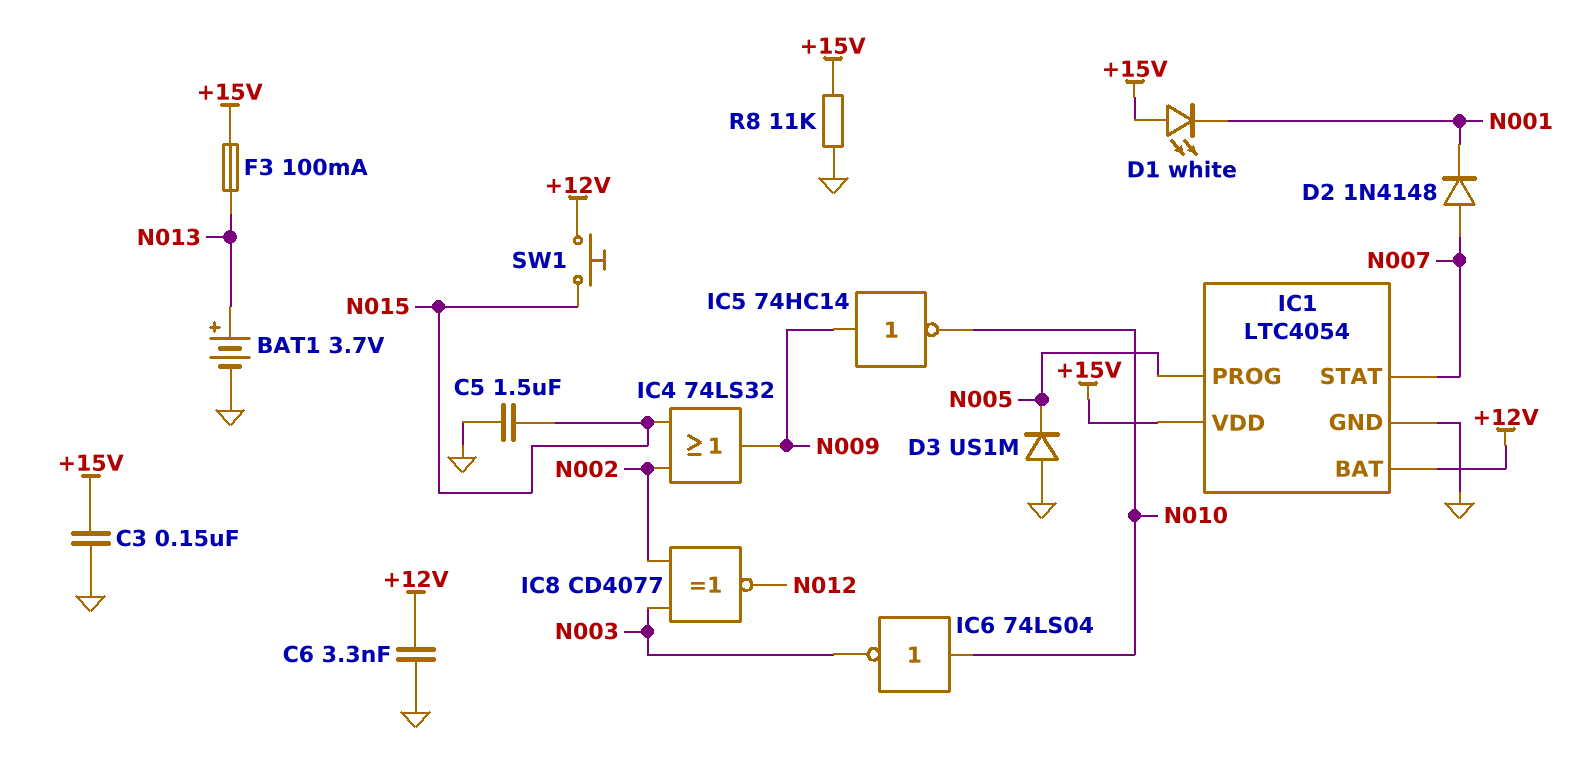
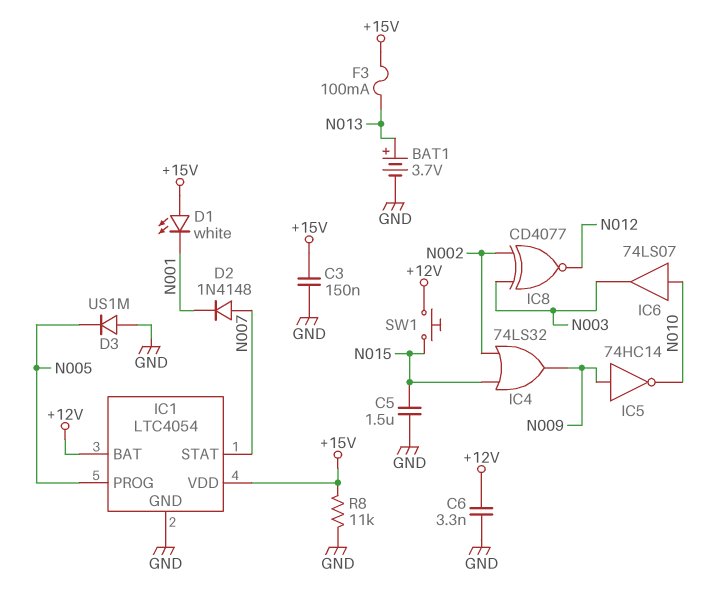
IC6: NOT 74LS04 (in N010, out N003) -> buffer 74LS07 (in N010, out N003)

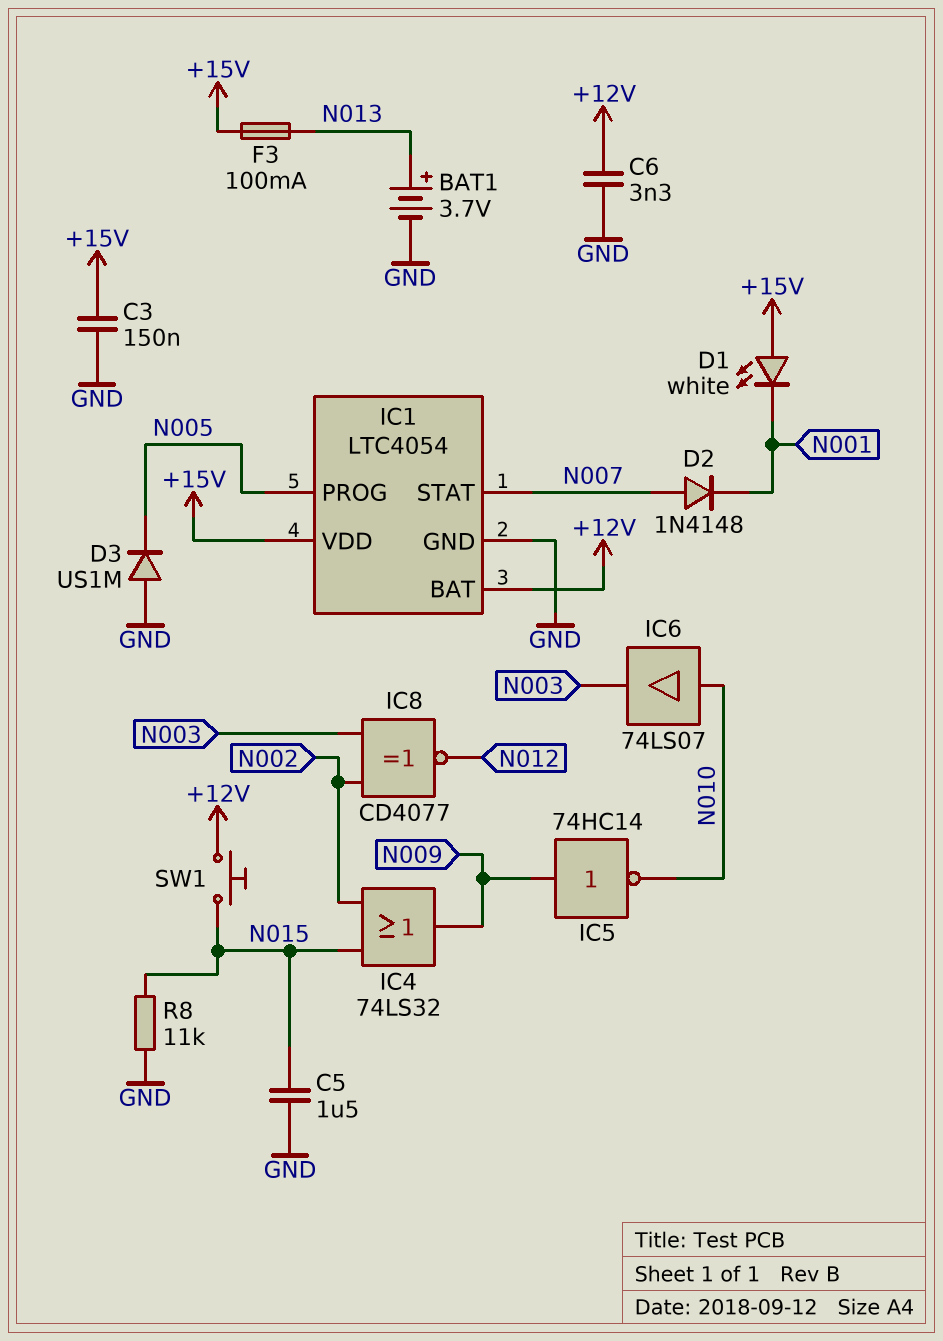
R8: 11k (+15V, GND) -> 11k (GND, N015)

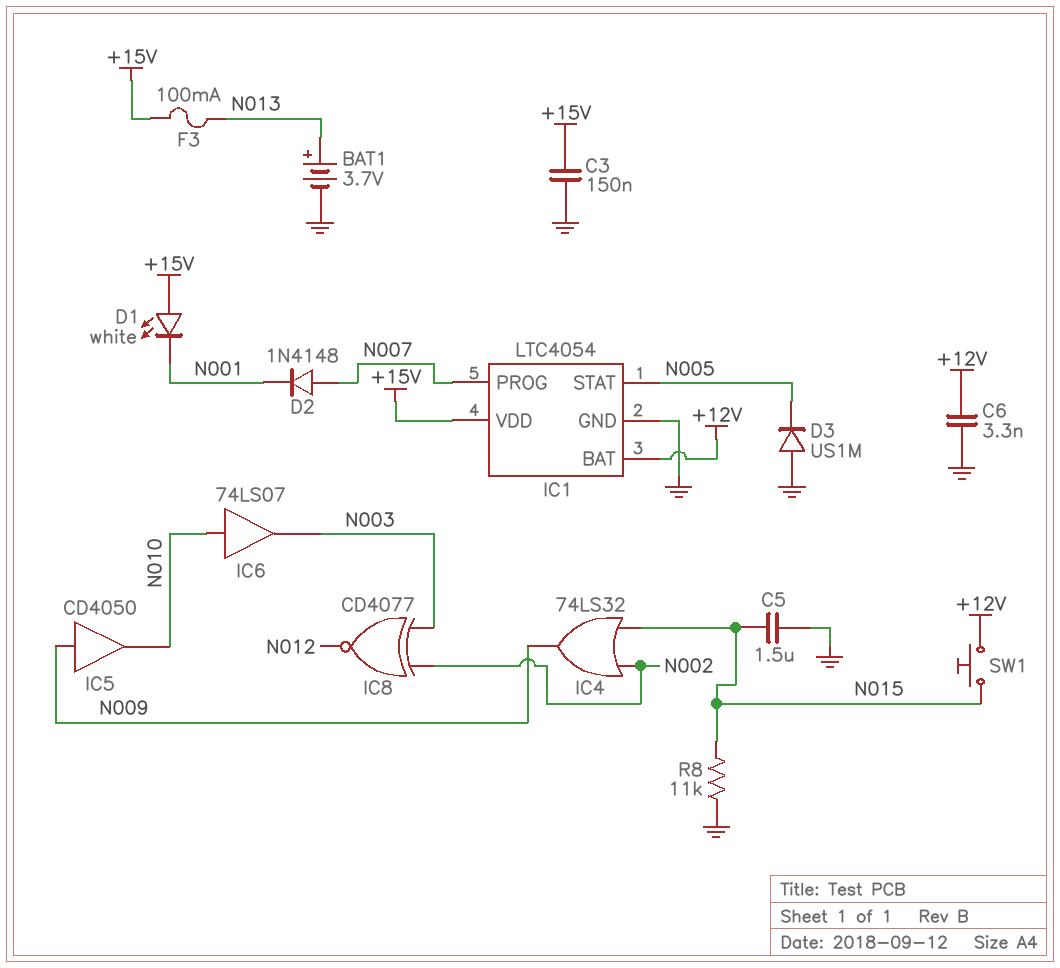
IC1 pin PROG: N005 -> N007
IC1 pin STAT: N007 -> N005
IC5: NOT 74HC14 (in N009, out N010) -> buffer CD4050 (in N009, out N010)

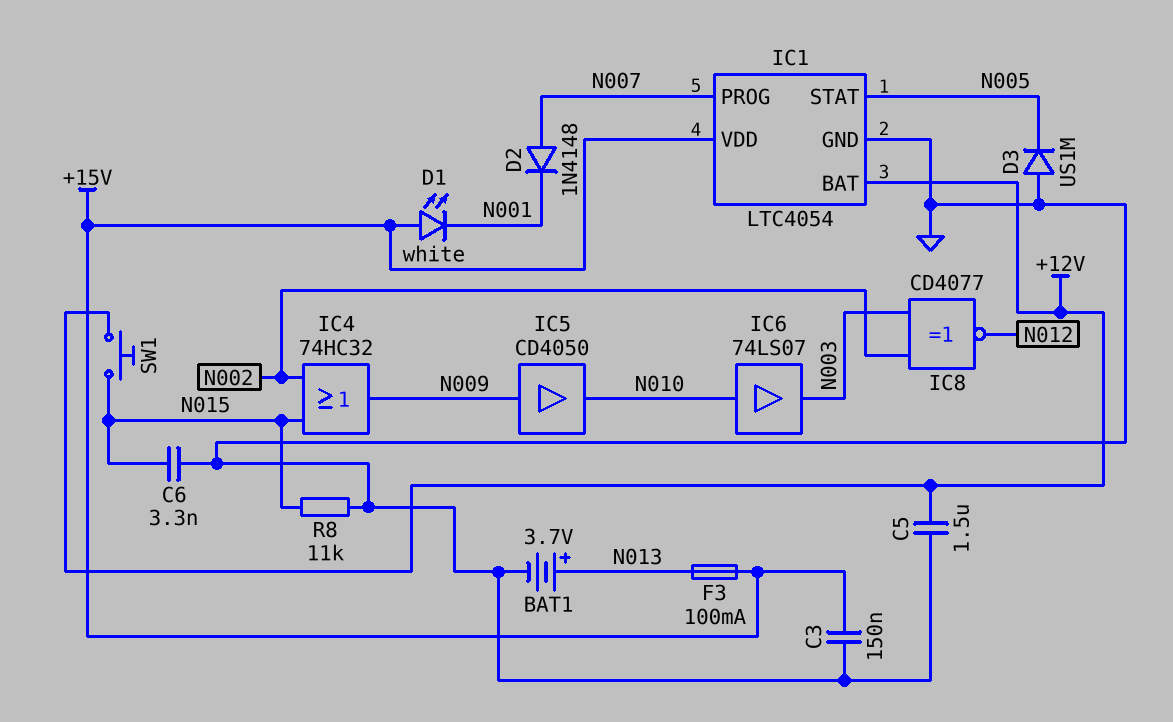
C5: 1.5uF (GND, N015) -> 1.5uF (+12V, GND)
C6: 3.3nF (+12V, GND) -> 3.3nF (GND, N015)
IC4: OR 74LS32 (in N002, in N015, out N009) -> OR 74HC32 (in N002, in N015, out N009)

